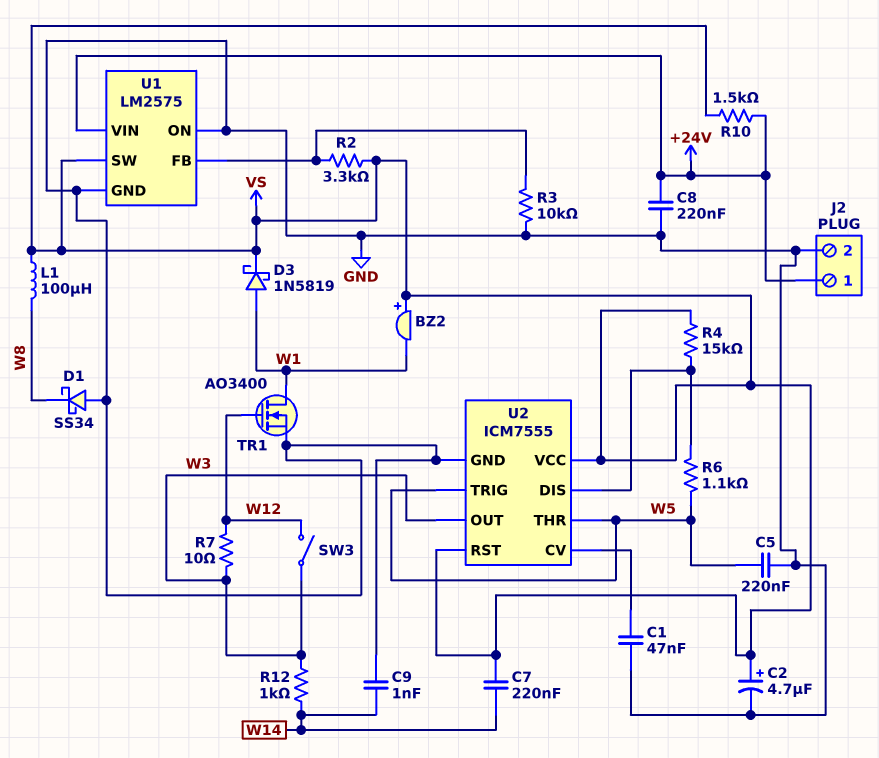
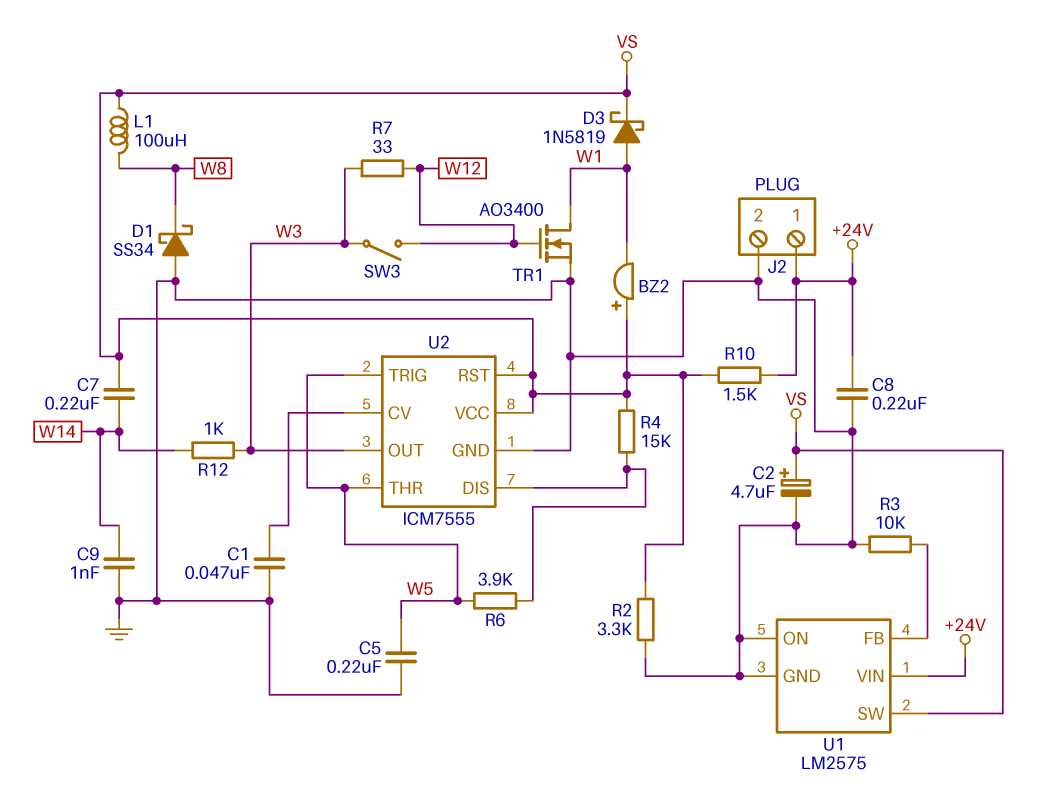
R2: 3.3k (U1/FB, VS) -> 3.3k (GND, VS)
R6: 1.1k (U2/DIS, W5) -> 3.9k (U2/DIS, W5)
R7: 10 (W3, W12) -> 33 (W3, W12)

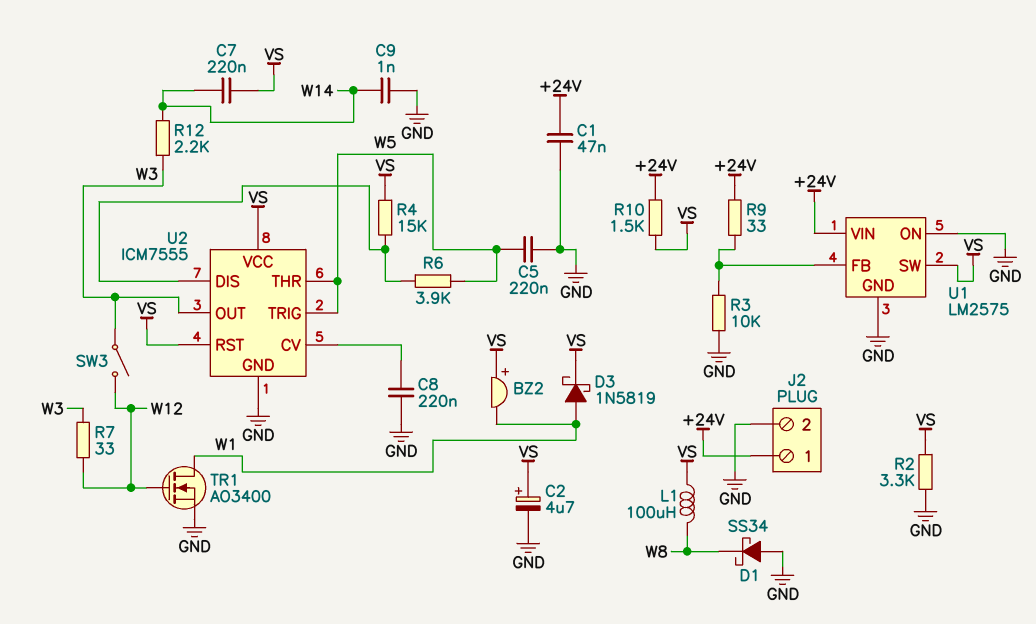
C1: 47nF (GND, U2/CV) -> 47nF (+24V, GND)
C8: 220nF (+24V, GND) -> 220nF (GND, U2/CV)
R9: none -> 33 (+24V, U1/FB)
R12: 1k (W3, W14) -> 2.2k (W3, W14)

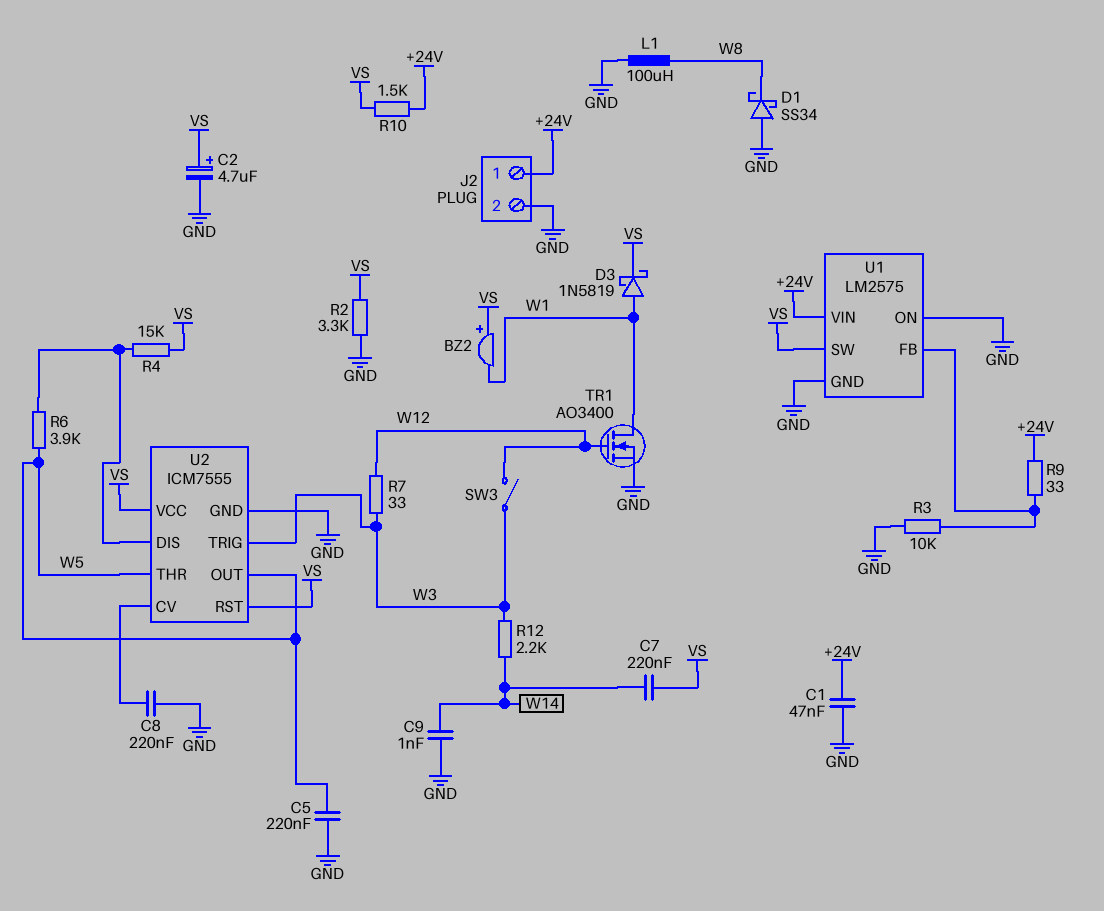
L1: 100uH (VS, W8) -> 100uH (GND, W8)
U2 pin OUT: W3 -> W5
U2 pin TRIG: W5 -> W3

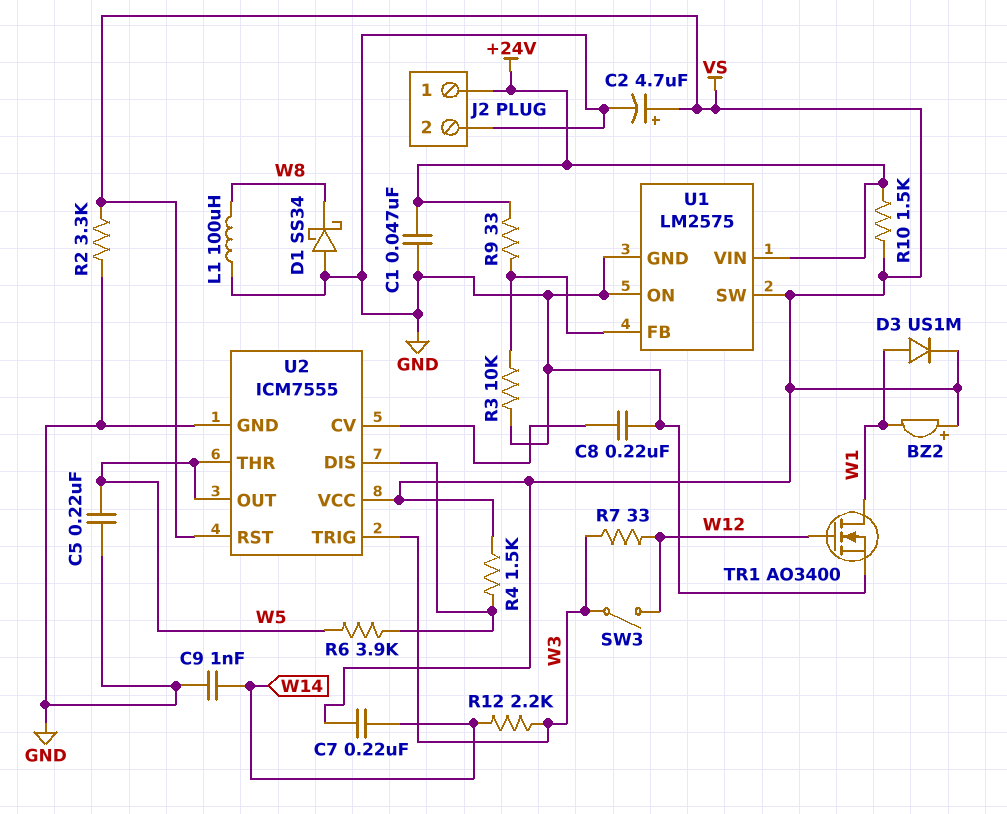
D3: schottky 1N5819 (A W1, K VS) -> diode US1M (A W1, K VS)
R4: 15k (U2/DIS, VS) -> 1.5k (U2/DIS, VS)

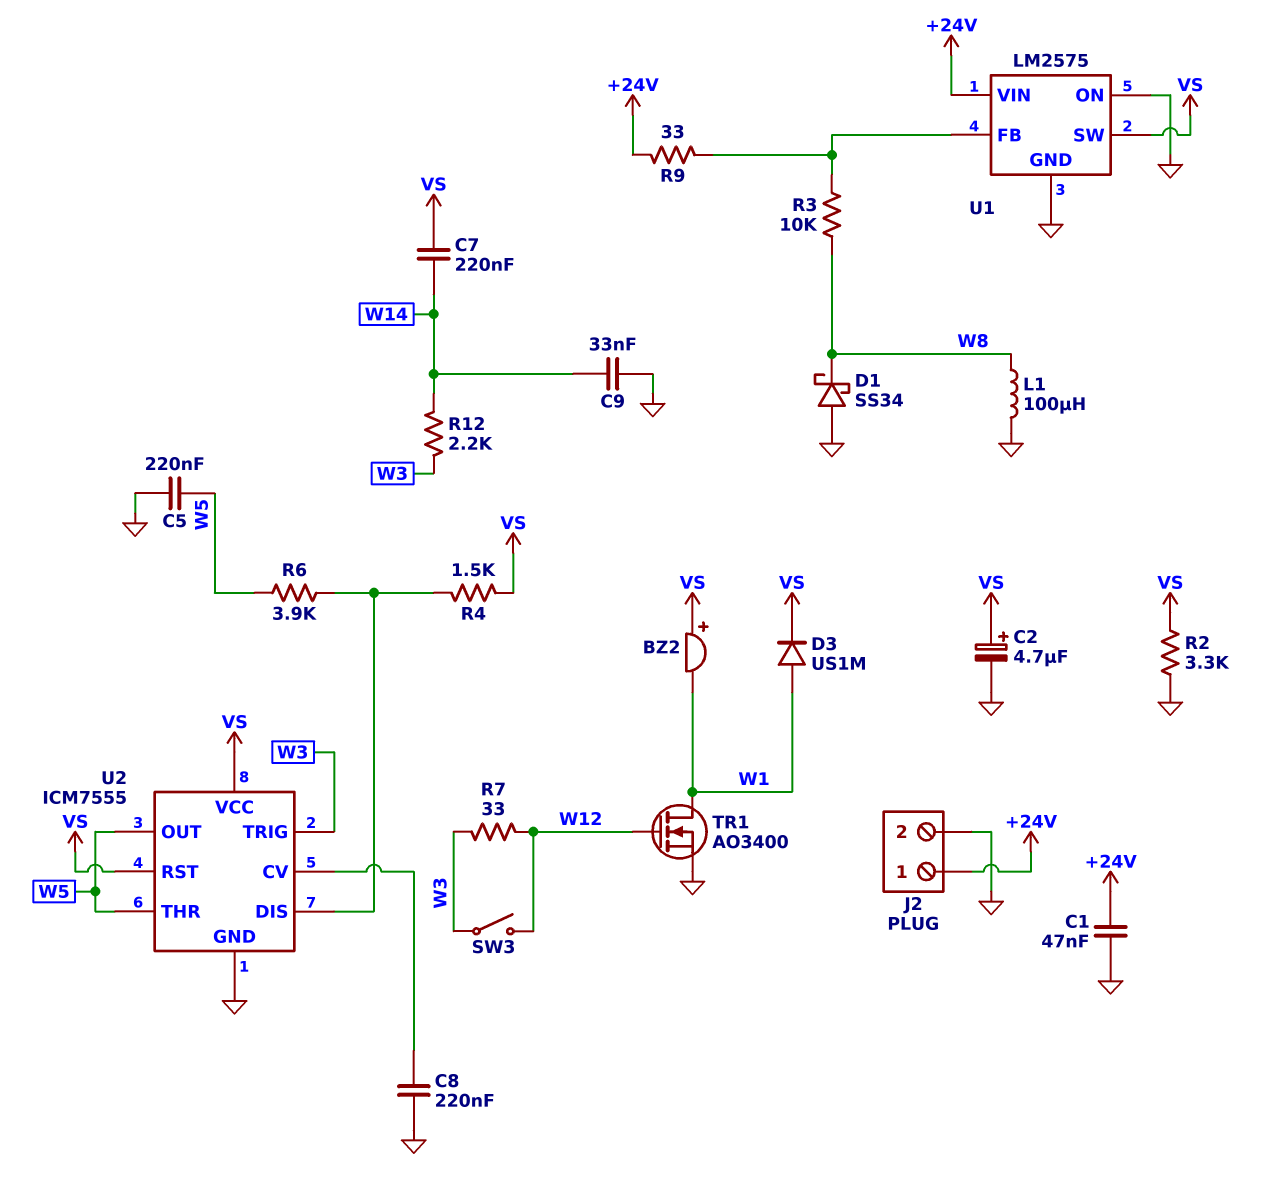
C9: 1nF (GND, W14) -> 33nF (GND, W14)
R3: 10k (GND, U1/FB) -> 10k (U1/FB, W8)
R10: 1.5k (+24V, VS) -> none

